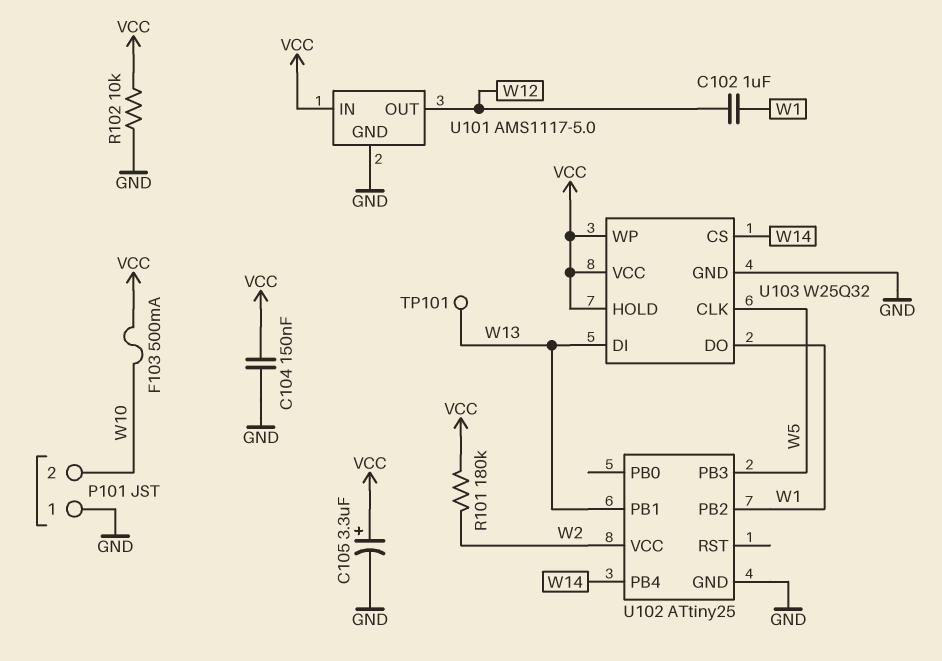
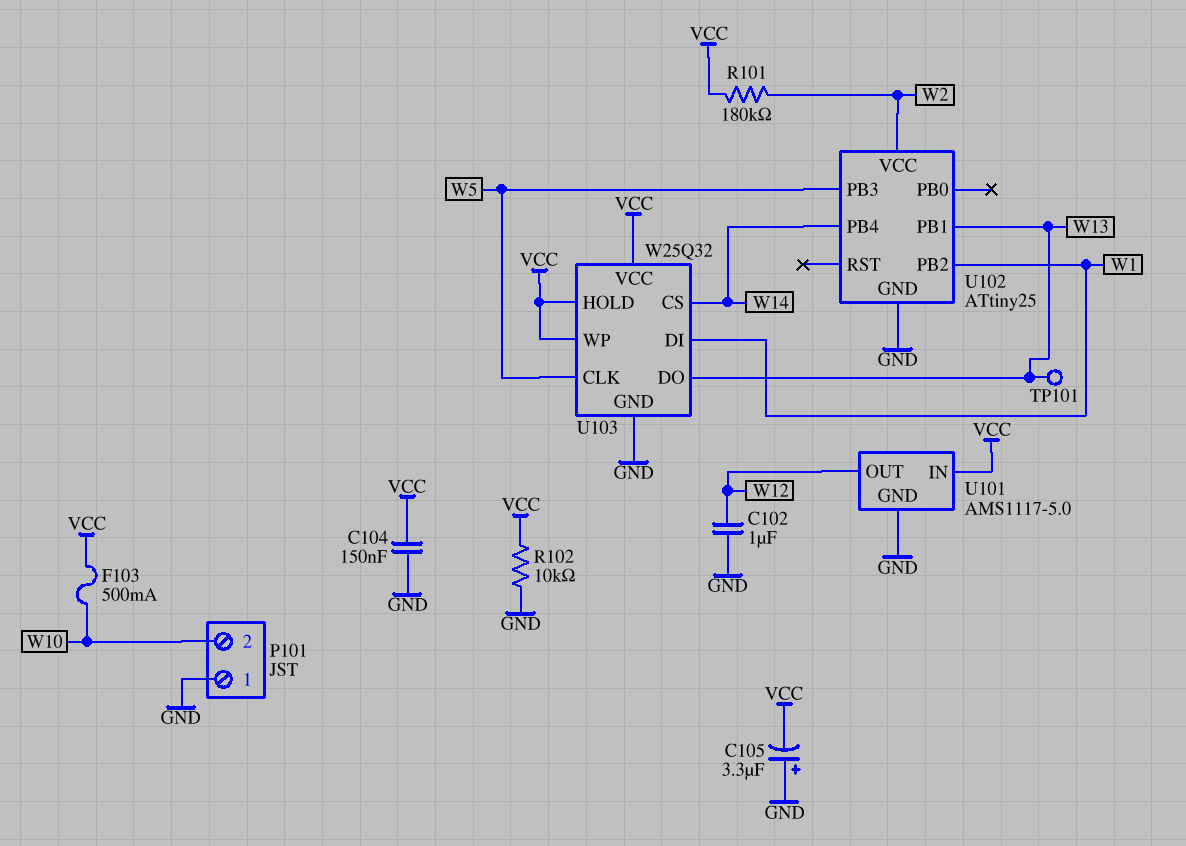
C102: 1uF (W1, W12) -> 1uF (GND, W12)
C105: 3.3uF (plus VCC, minus GND) -> 3.3uF (plus GND, minus VCC)
U103 pin DI: W13 -> W1
U103 pin DO: W1 -> W13

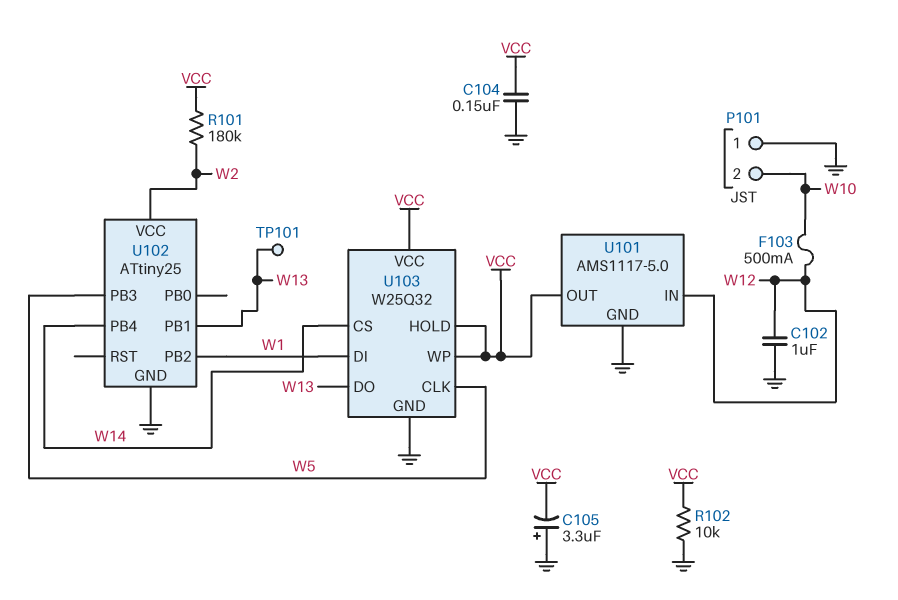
F103: 500mA (VCC, W10) -> 500mA (W10, W12)
U101 pin IN: VCC -> W12
U101 pin OUT: W12 -> VCC

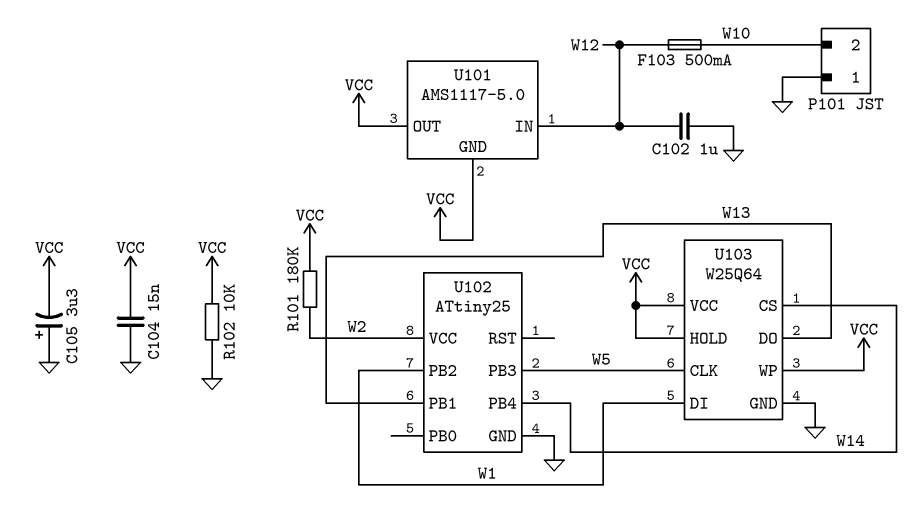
C104: 150nF (GND, VCC) -> 15nF (GND, VCC)
TP101: test point (W13) -> none
U101 pin GND: GND -> VCC
U103: W25Q32 -> W25Q64

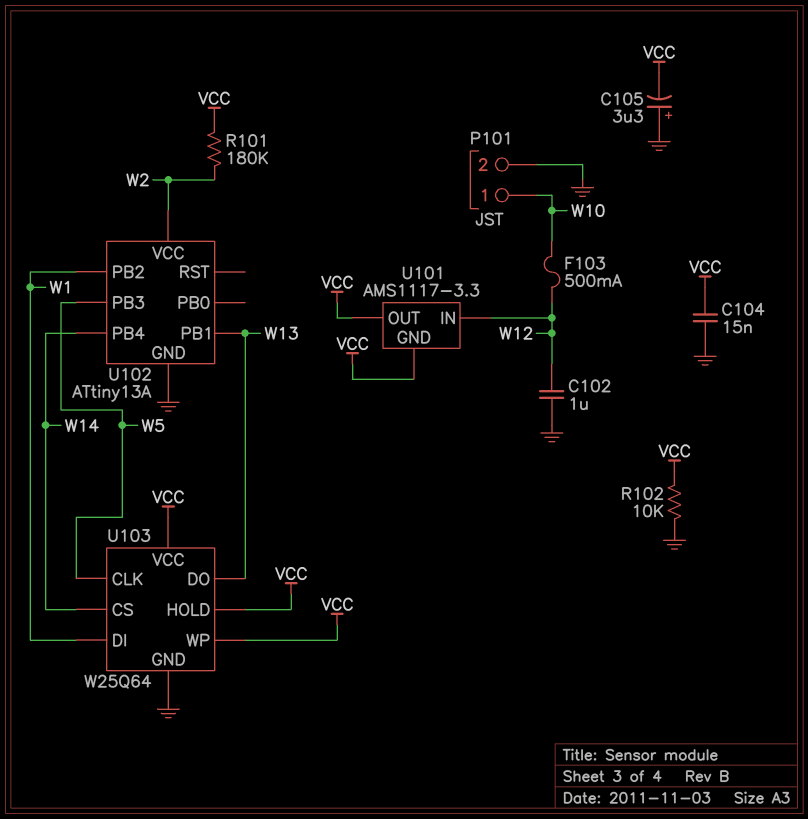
P101 pin 1: GND -> W10
P101 pin 2: W10 -> GND
U101: AMS1117-5.0 -> AMS1117-3.3
U102: ATtiny25 -> ATtiny13A

